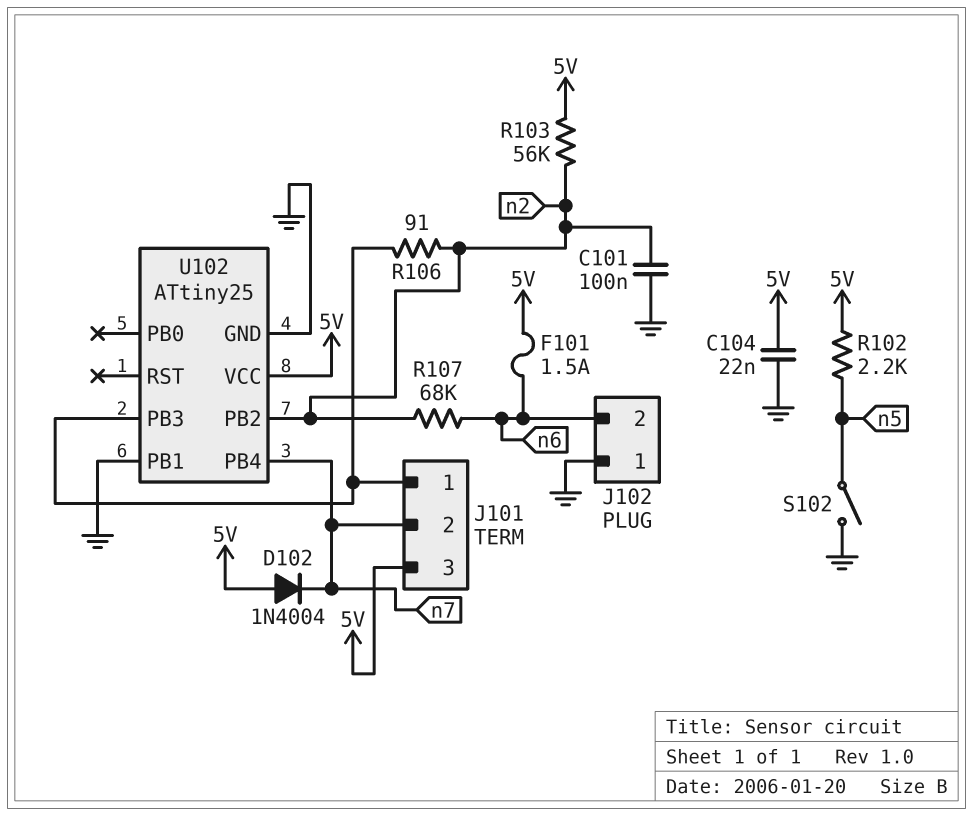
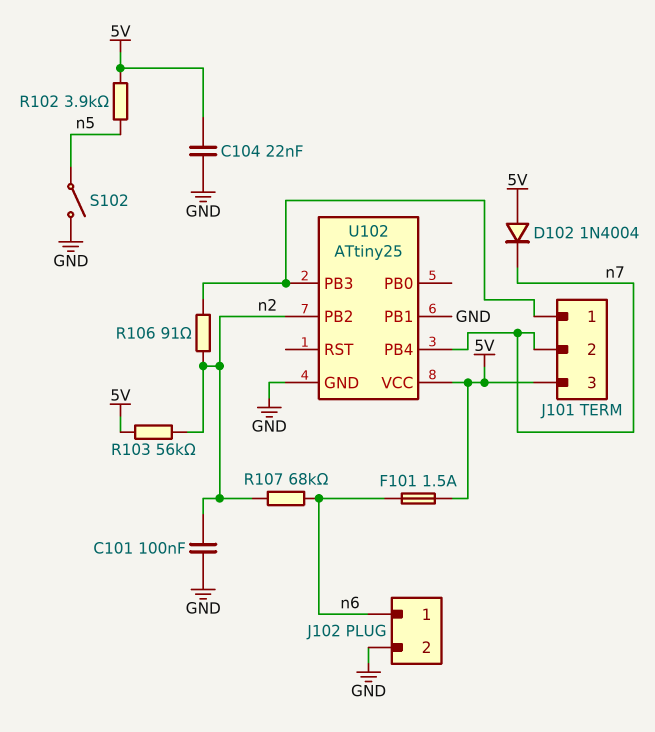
J102 pin 1: GND -> n6
J102 pin 2: n6 -> GND
R102: 2.2k (5V, n5) -> 3.9k (5V, n5)

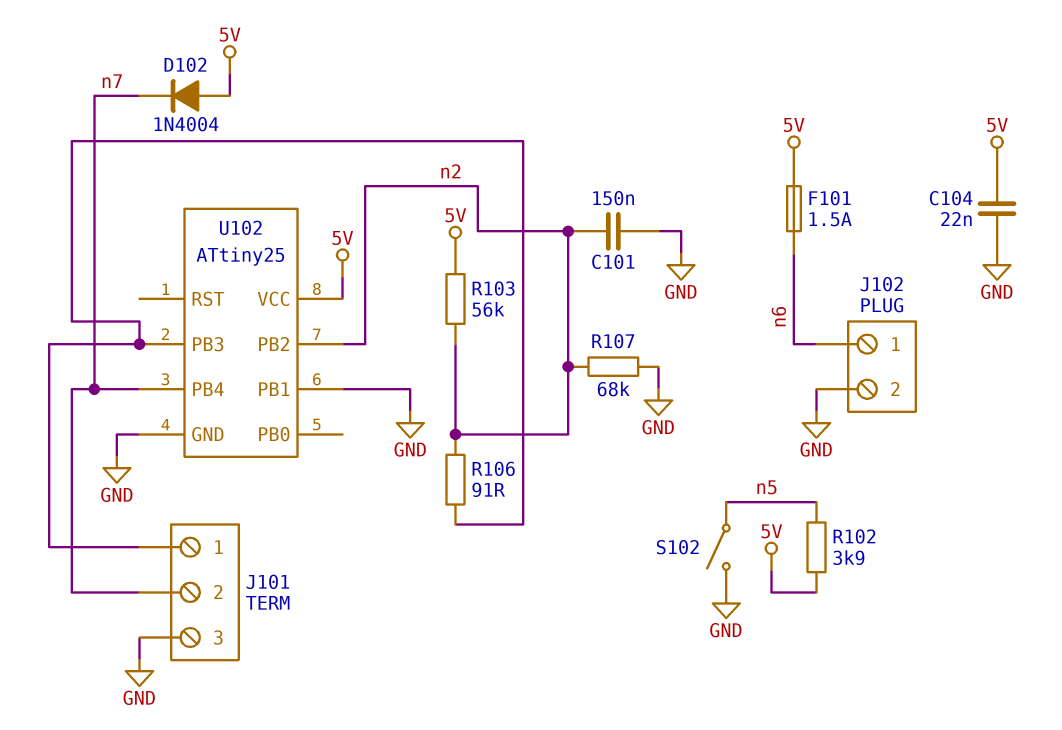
C101: 100nF (GND, n2) -> 150nF (GND, n2)
J101 pin 3: 5V -> GND
R107: 68k (n2, n6) -> 68k (GND, n2)

